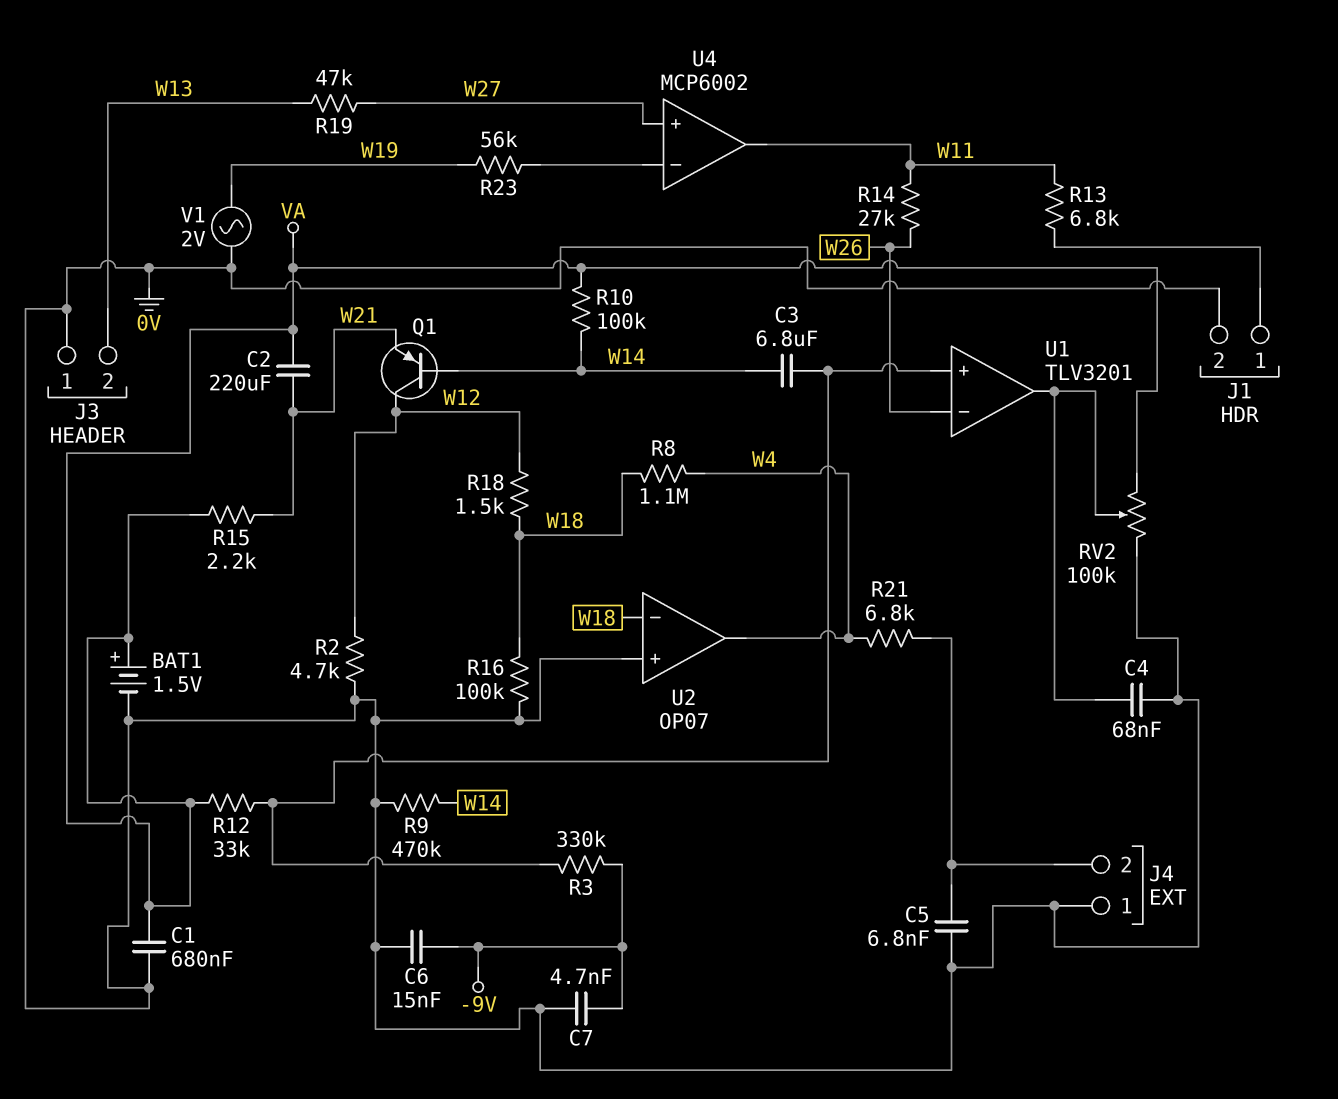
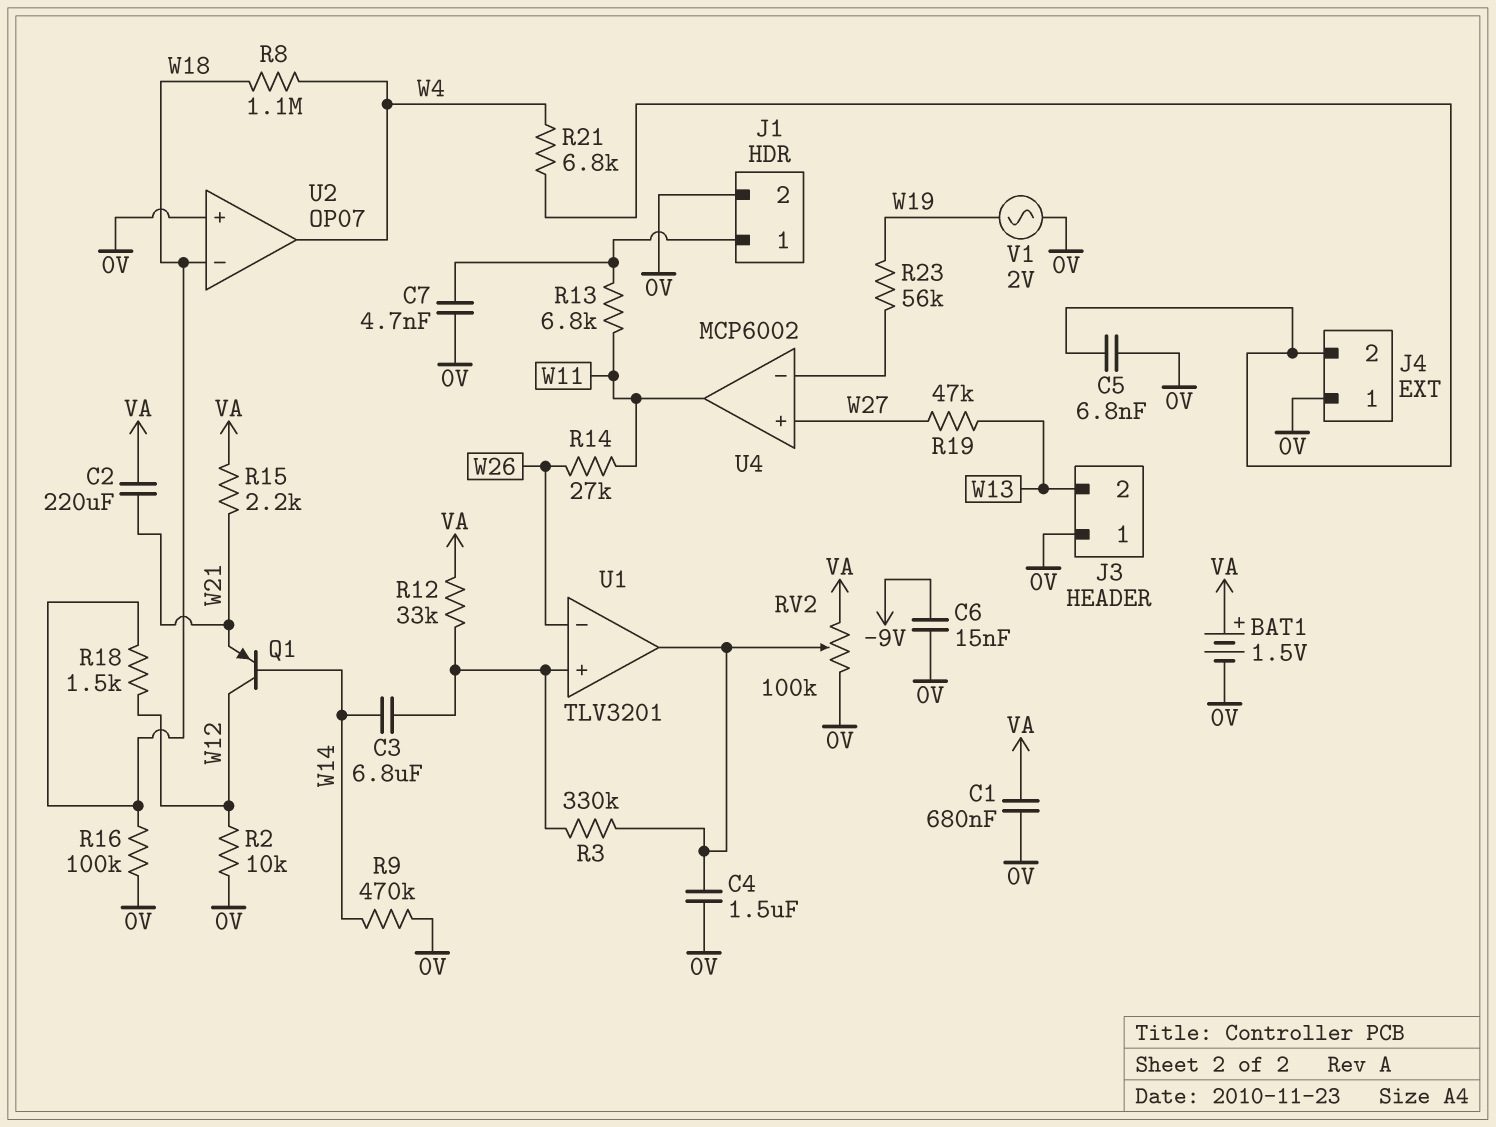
C4: 68nF (0V, U1/out) -> 1.5uF (0V, U1/out)
C7: 4.7nF (-9V, 0V) -> 4.7nF (0V, J1/1)
R2: 4.7k (0V, W12) -> 10k (0V, W12)
R3: 330k (-9V, U1/in+) -> 330k (U1/in+, U1/out)
R10: 100k (VA, W14) -> none

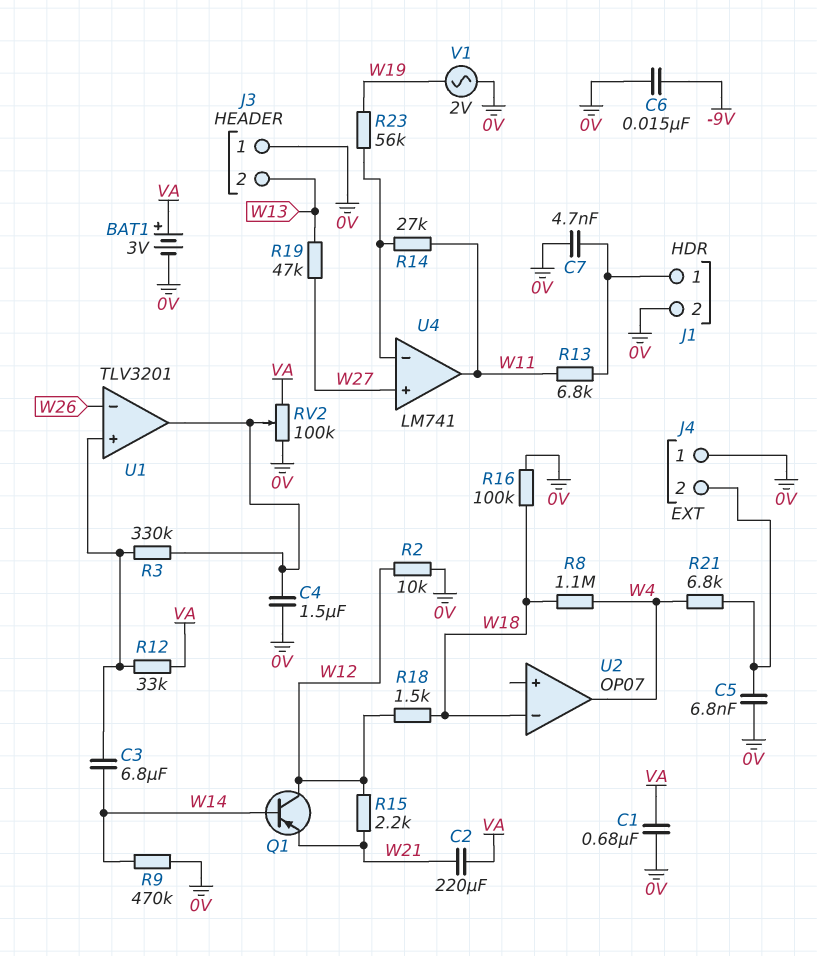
BAT1: 1.5V (plus VA, minus 0V) -> 3V (plus VA, minus 0V)
R14: 27k (W11, W26) -> 27k (U4/in-, W11)
R15: 2.2k (VA, W21) -> 2.2k (W12, W21)
U2 pin in+: 0V -> none
U4: MCP6002 -> LM741

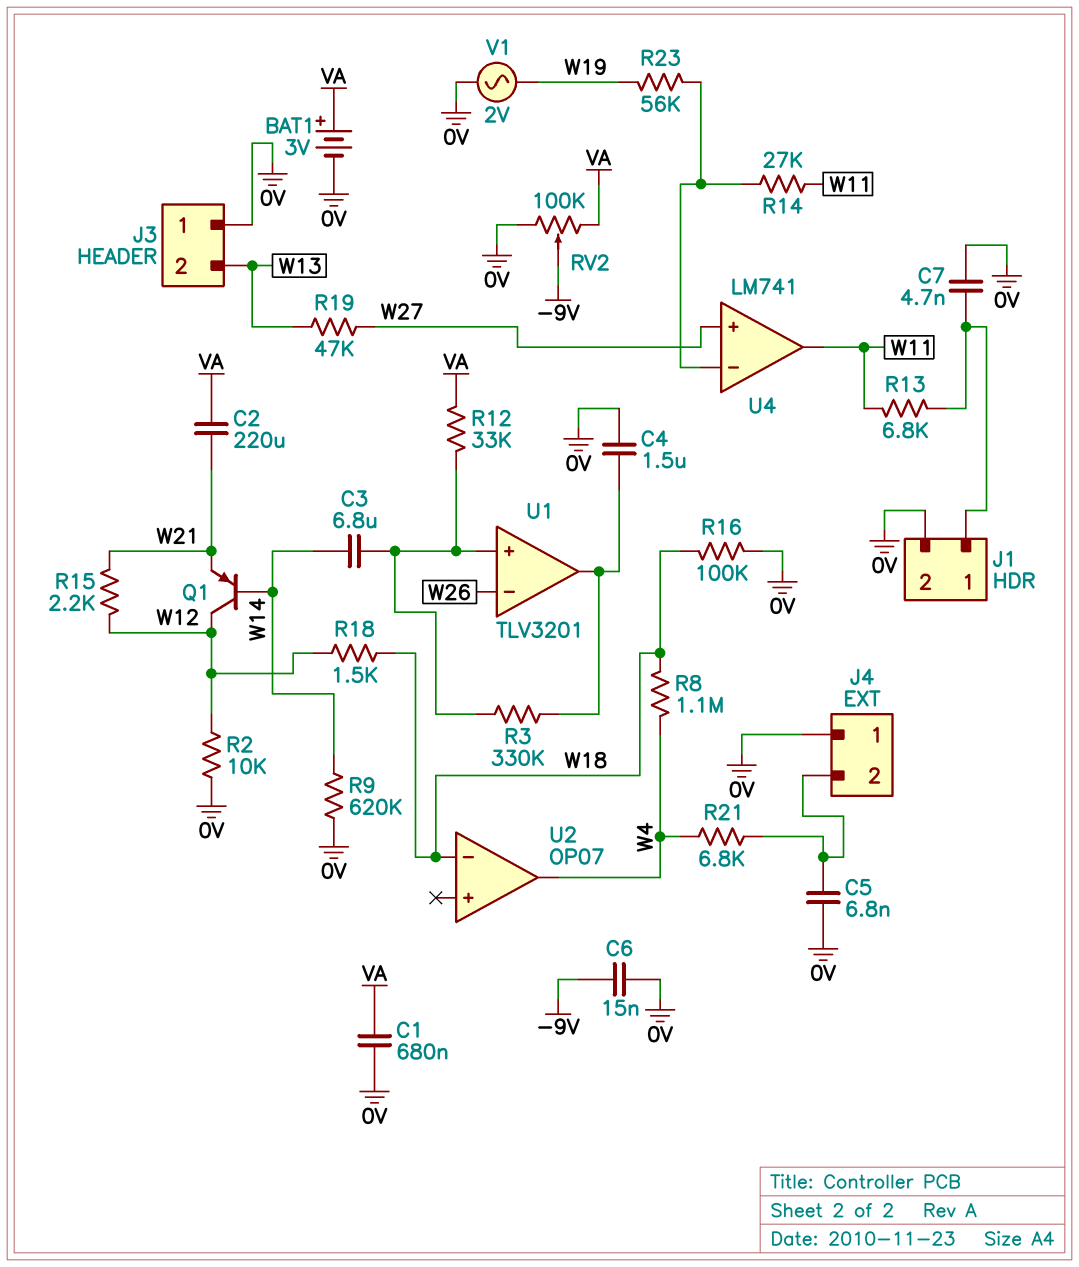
R9: 470k (0V, W14) -> 620k (0V, W14)
RV2: 100k (0V, VA, wiper U1/out) -> 100k (0V, VA, wiper -9V)

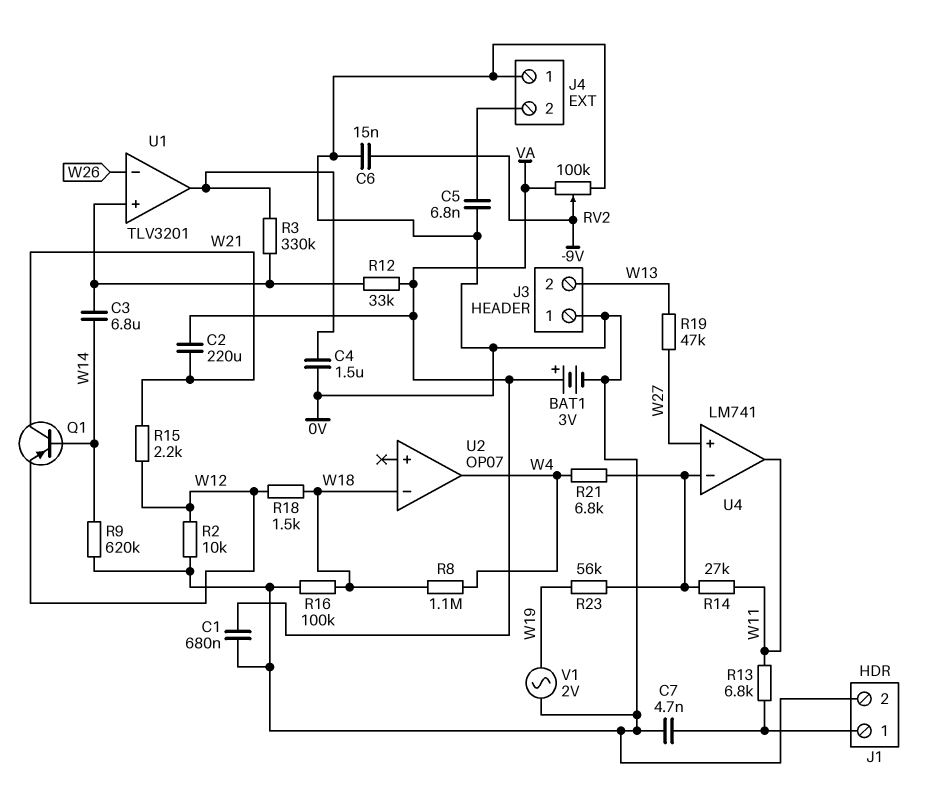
Q1: PNP (B W14, C W12, E W21) -> PNP (B W14, C W21, E W12)
R21: 6.8k (J4/2, W4) -> 6.8k (U4/in-, W4)

